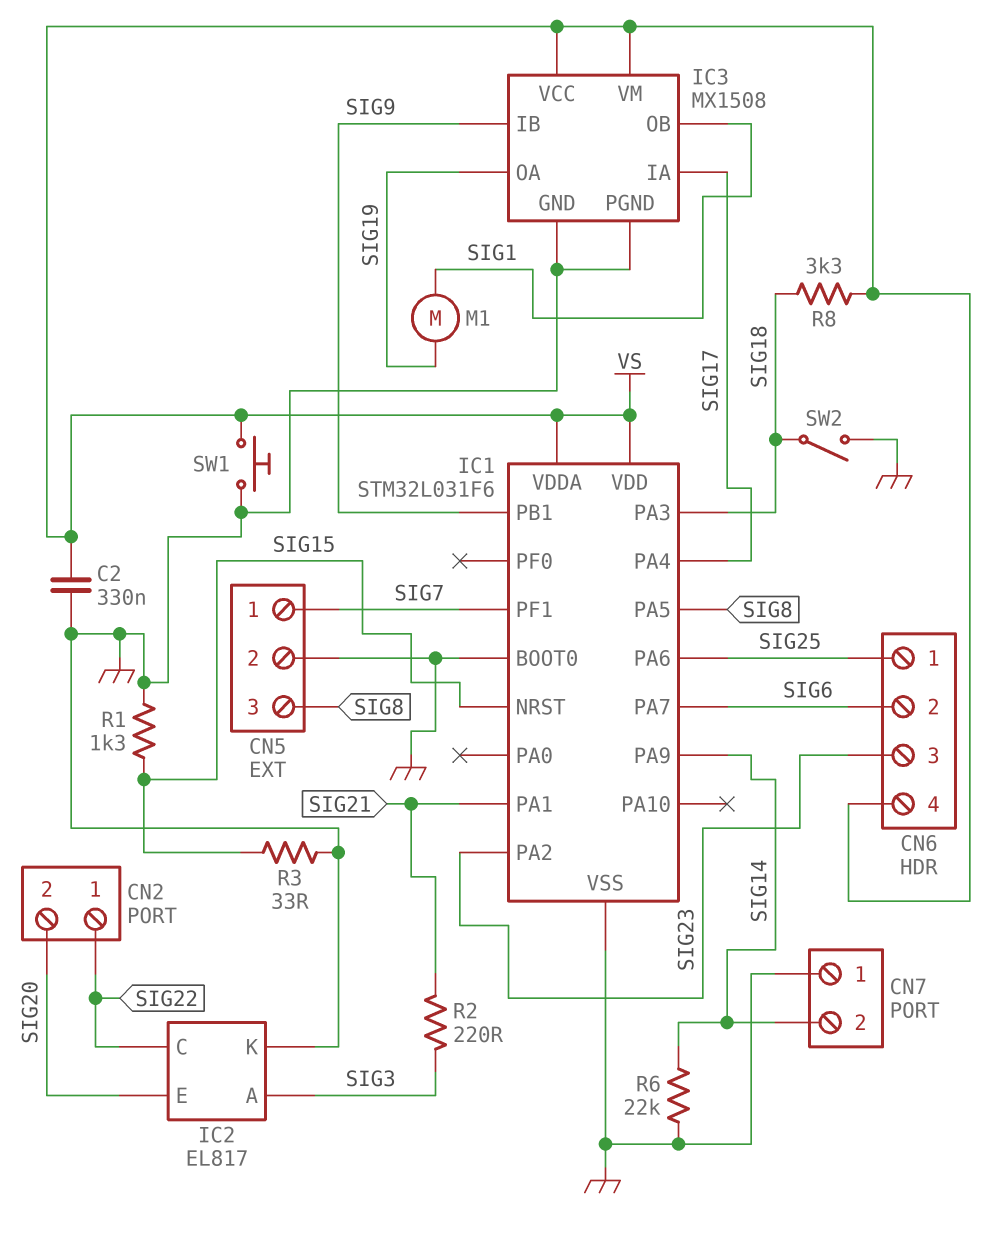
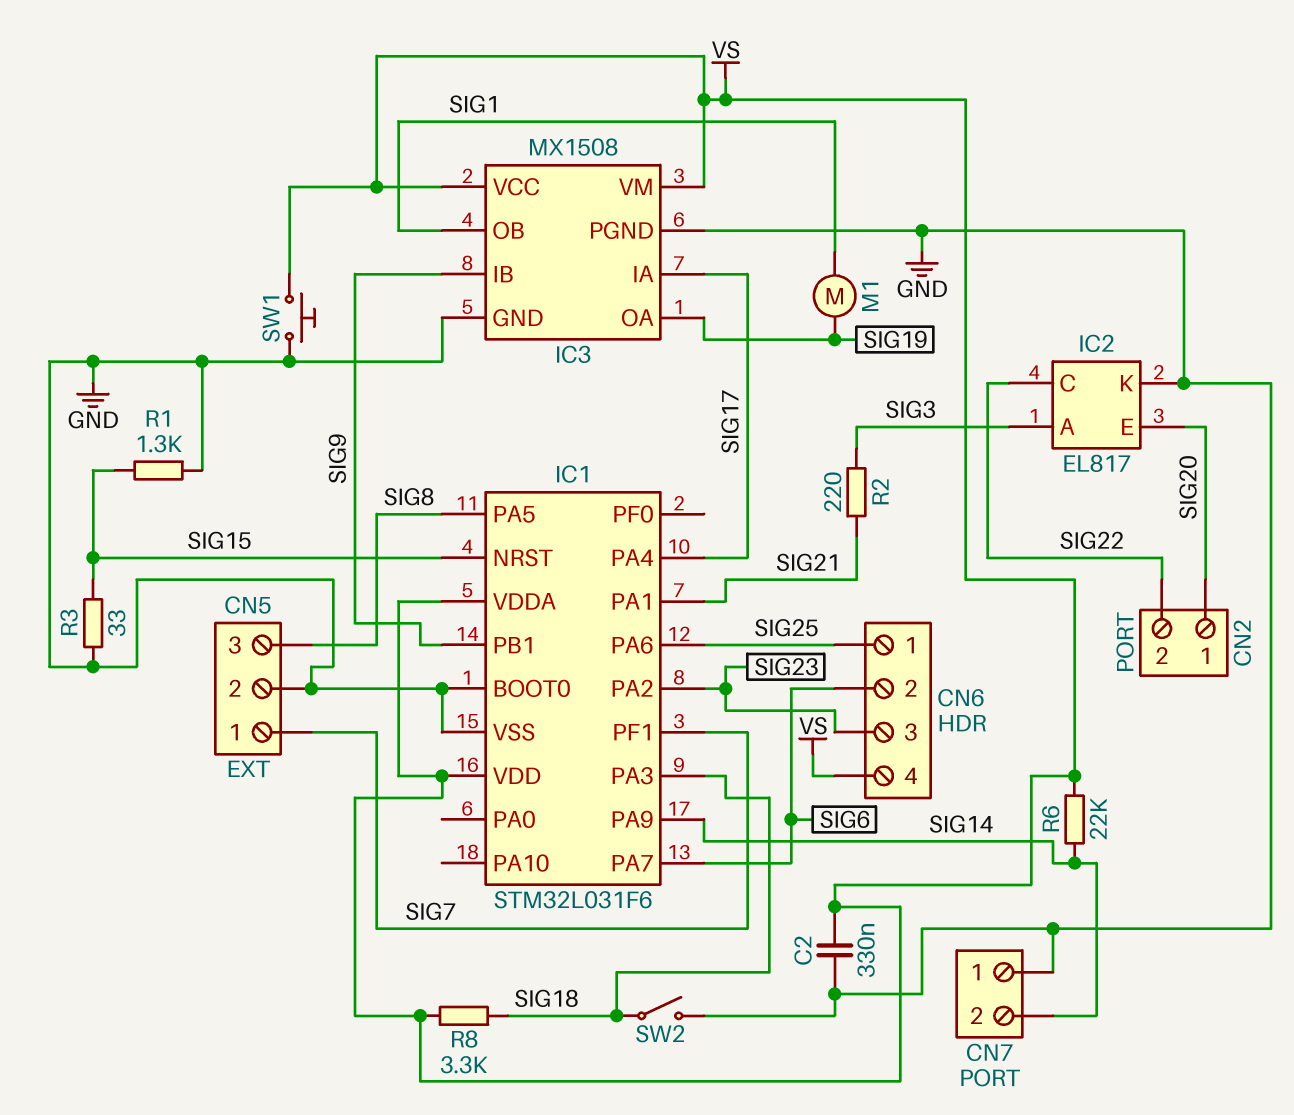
CN2 pin 1: SIG22 -> SIG20
CN2 pin 2: SIG20 -> SIG22
R6: 22k (GND, SIG14) -> 22k (SIG14, VS)

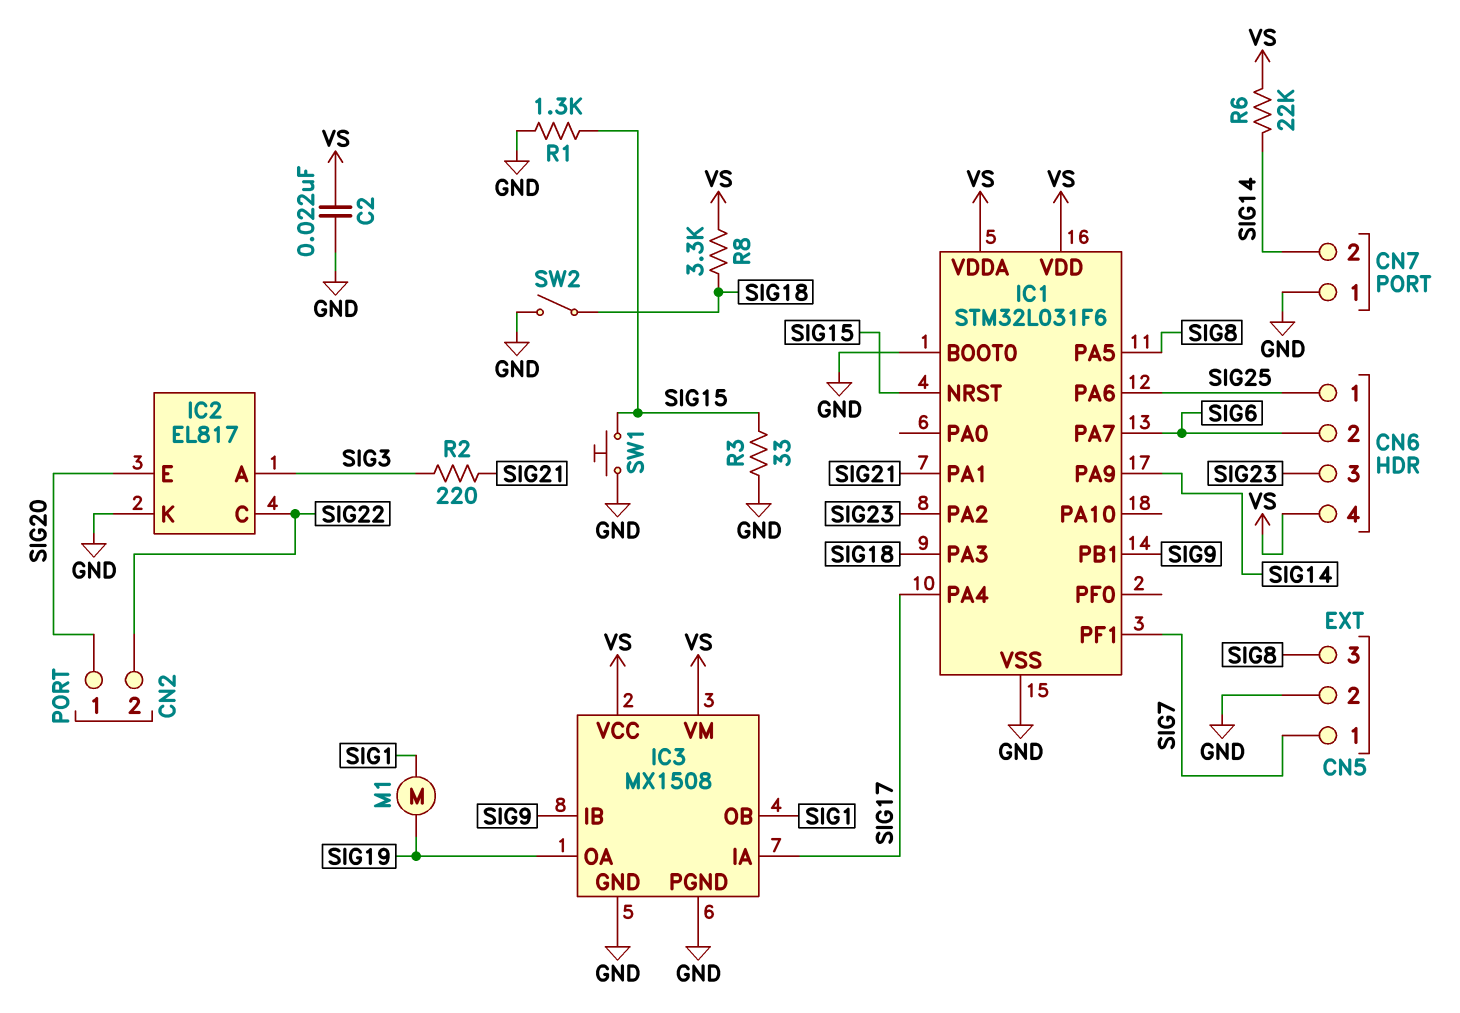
C2: 330nF (GND, VS) -> 22nF (GND, VS)
SW1: button (GND, VS) -> button (GND, SIG15)

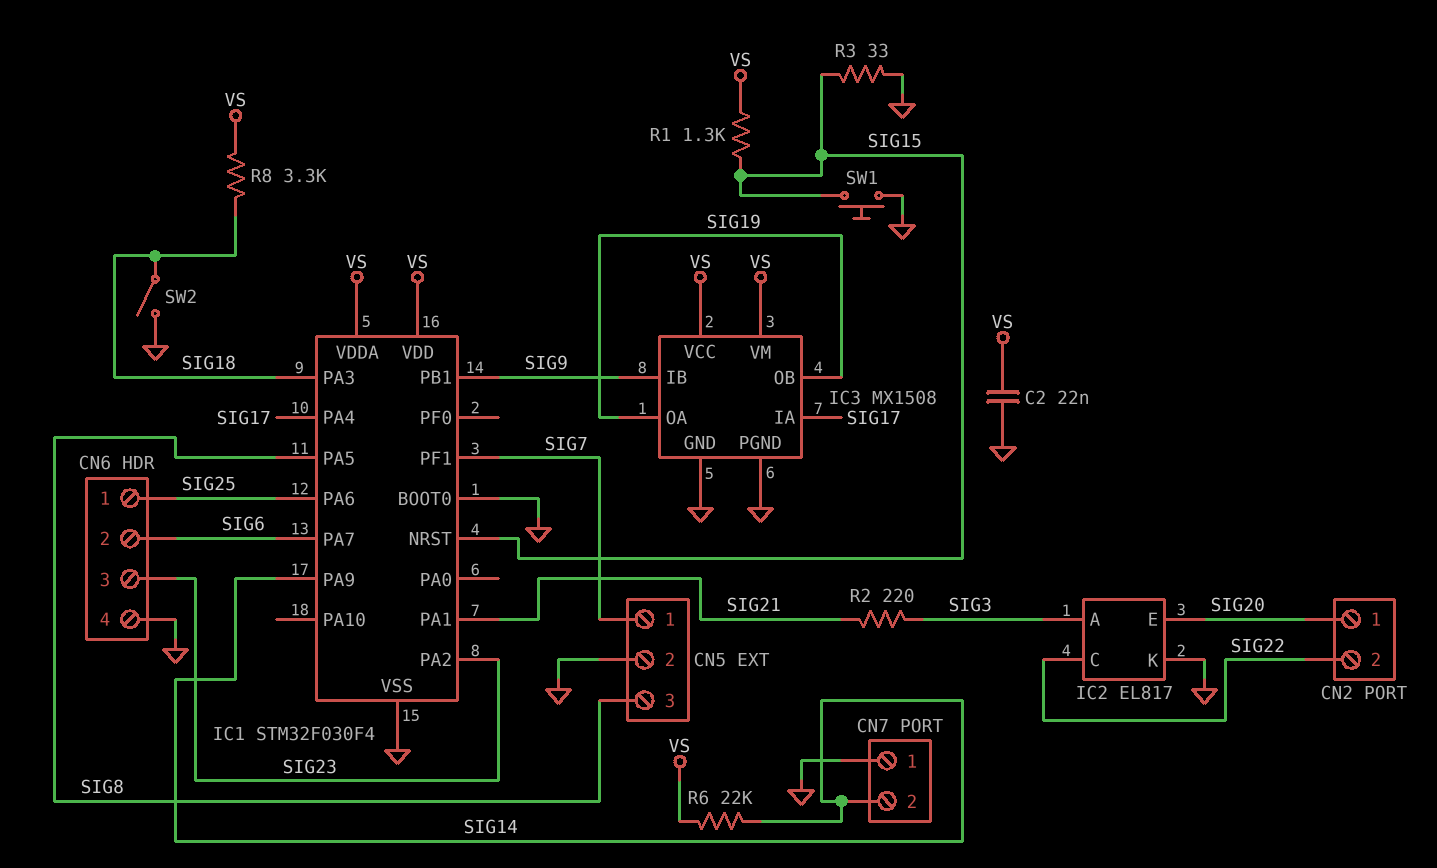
CN6 pin 4: VS -> GND
IC1: STM32L031F6 -> STM32F030F4
IC3 pin OB: SIG1 -> SIG19
M1: motor (SIG1, SIG19) -> none
R1: 1.3k (GND, SIG15) -> 1.3k (SIG15, VS)

